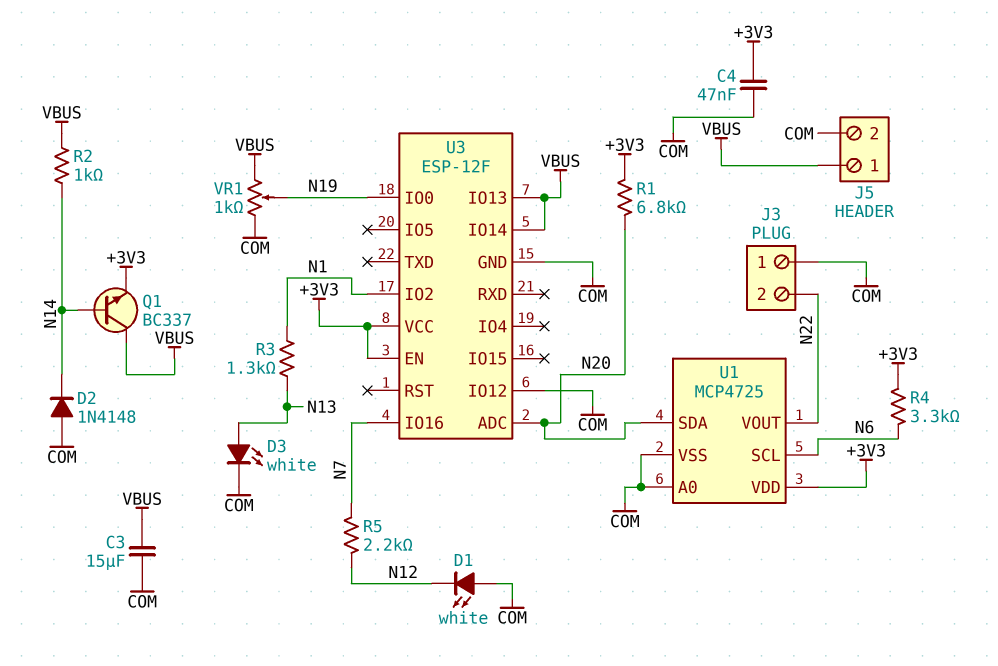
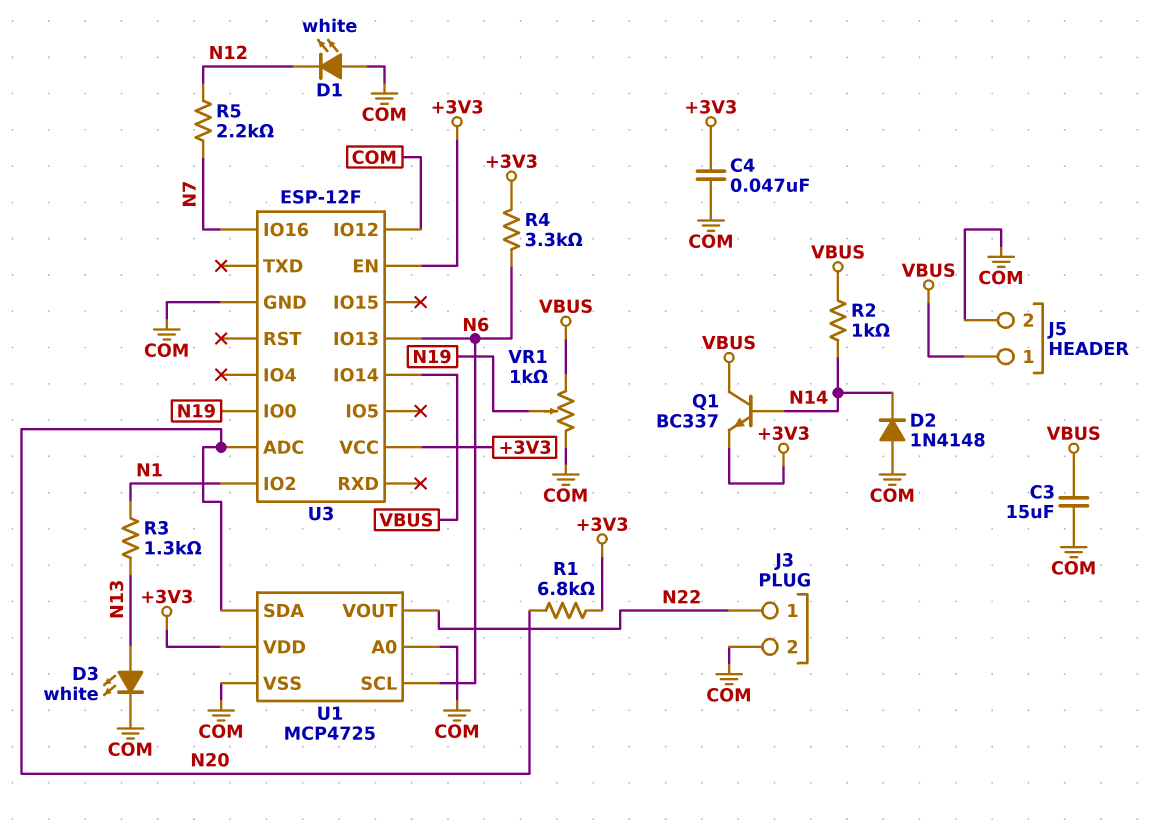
J3 pin 1: COM -> N22
J3 pin 2: N22 -> COM
U3 pin IO13: VBUS -> N6

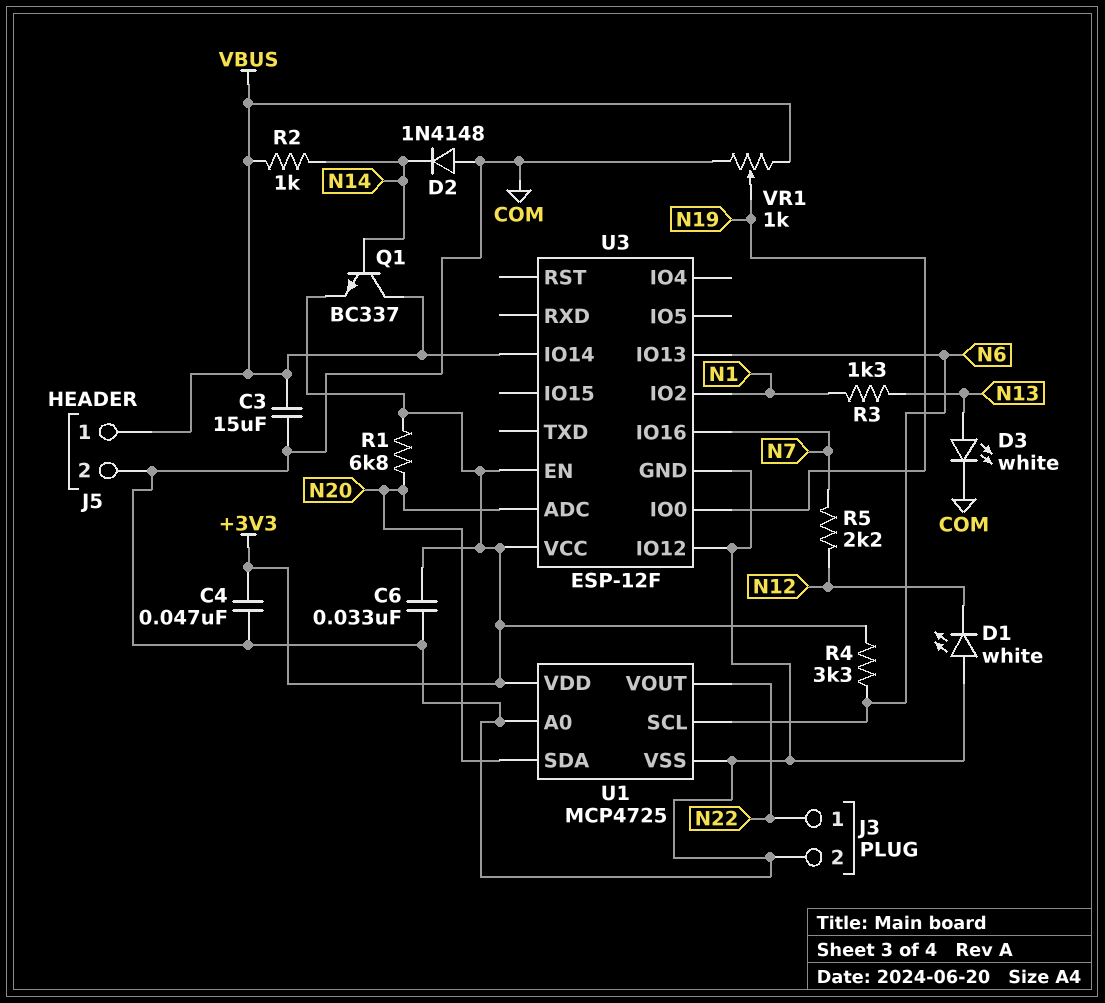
C6: none -> 33nF (+3V3, COM)

